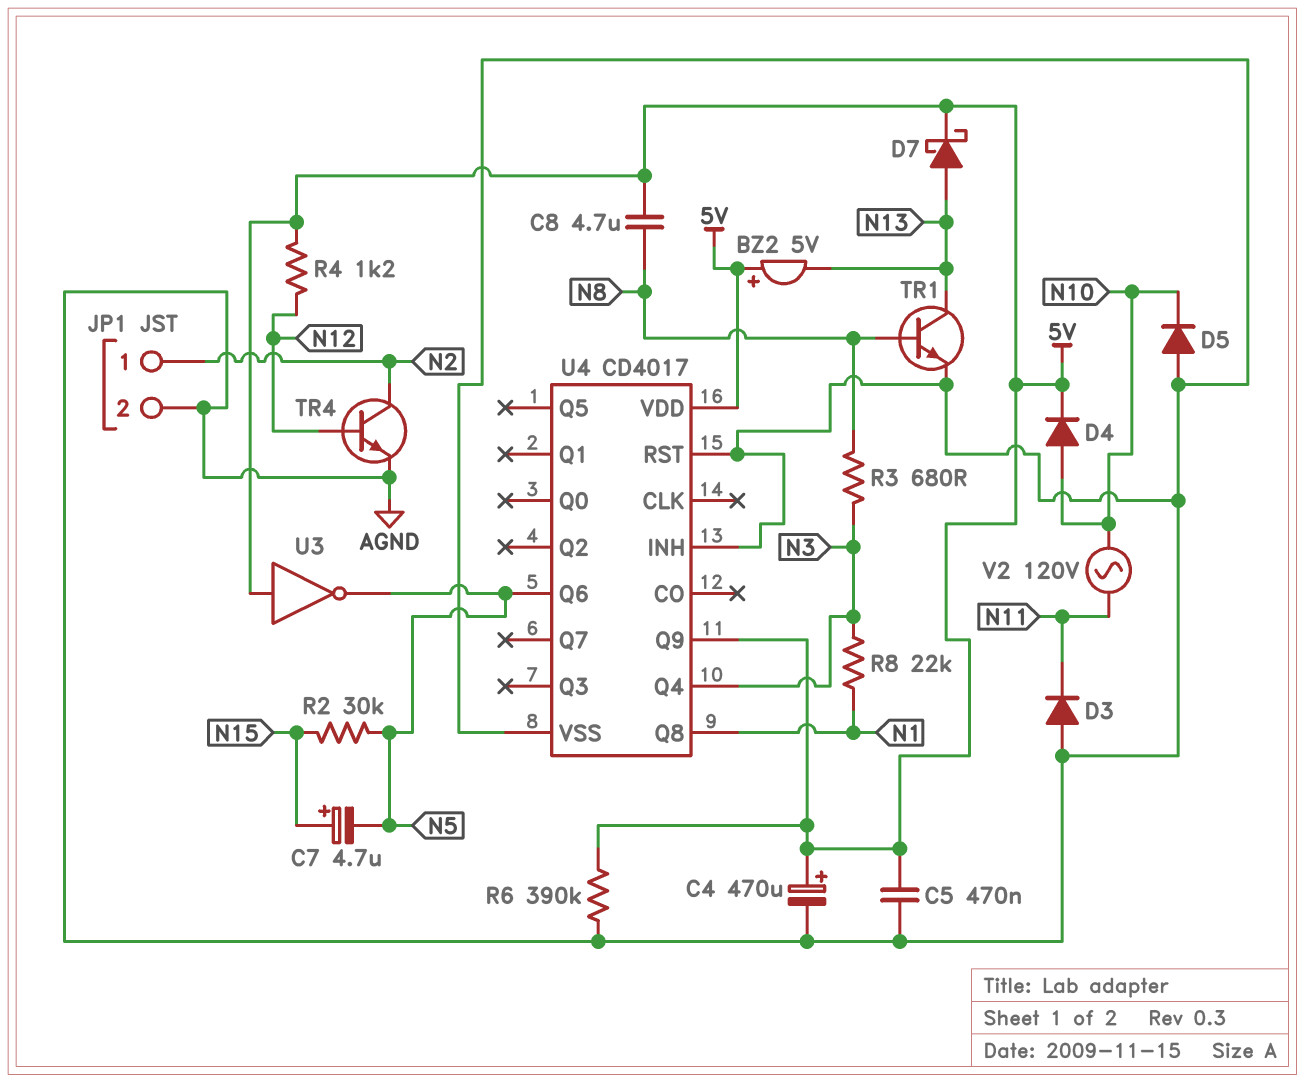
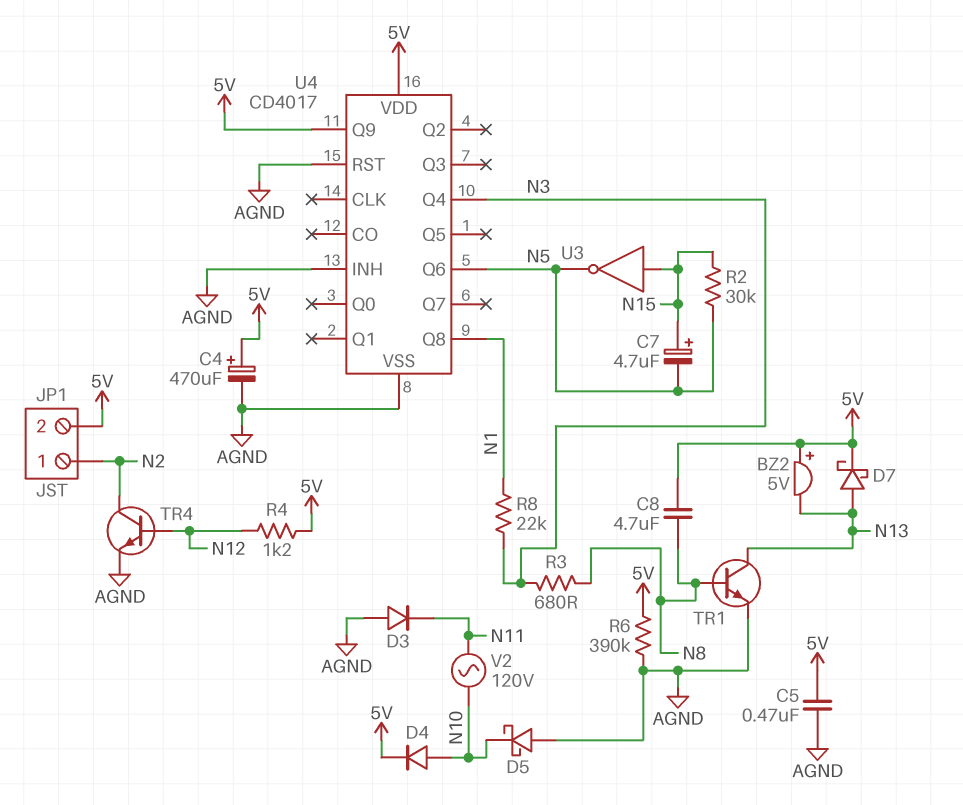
D5: diode (A AGND, K N10) -> schottky (A AGND, K N10)
JP1 pin 2: AGND -> 5V
U3: NOT (in 5V, out N5) -> NOT (in N15, out N5)

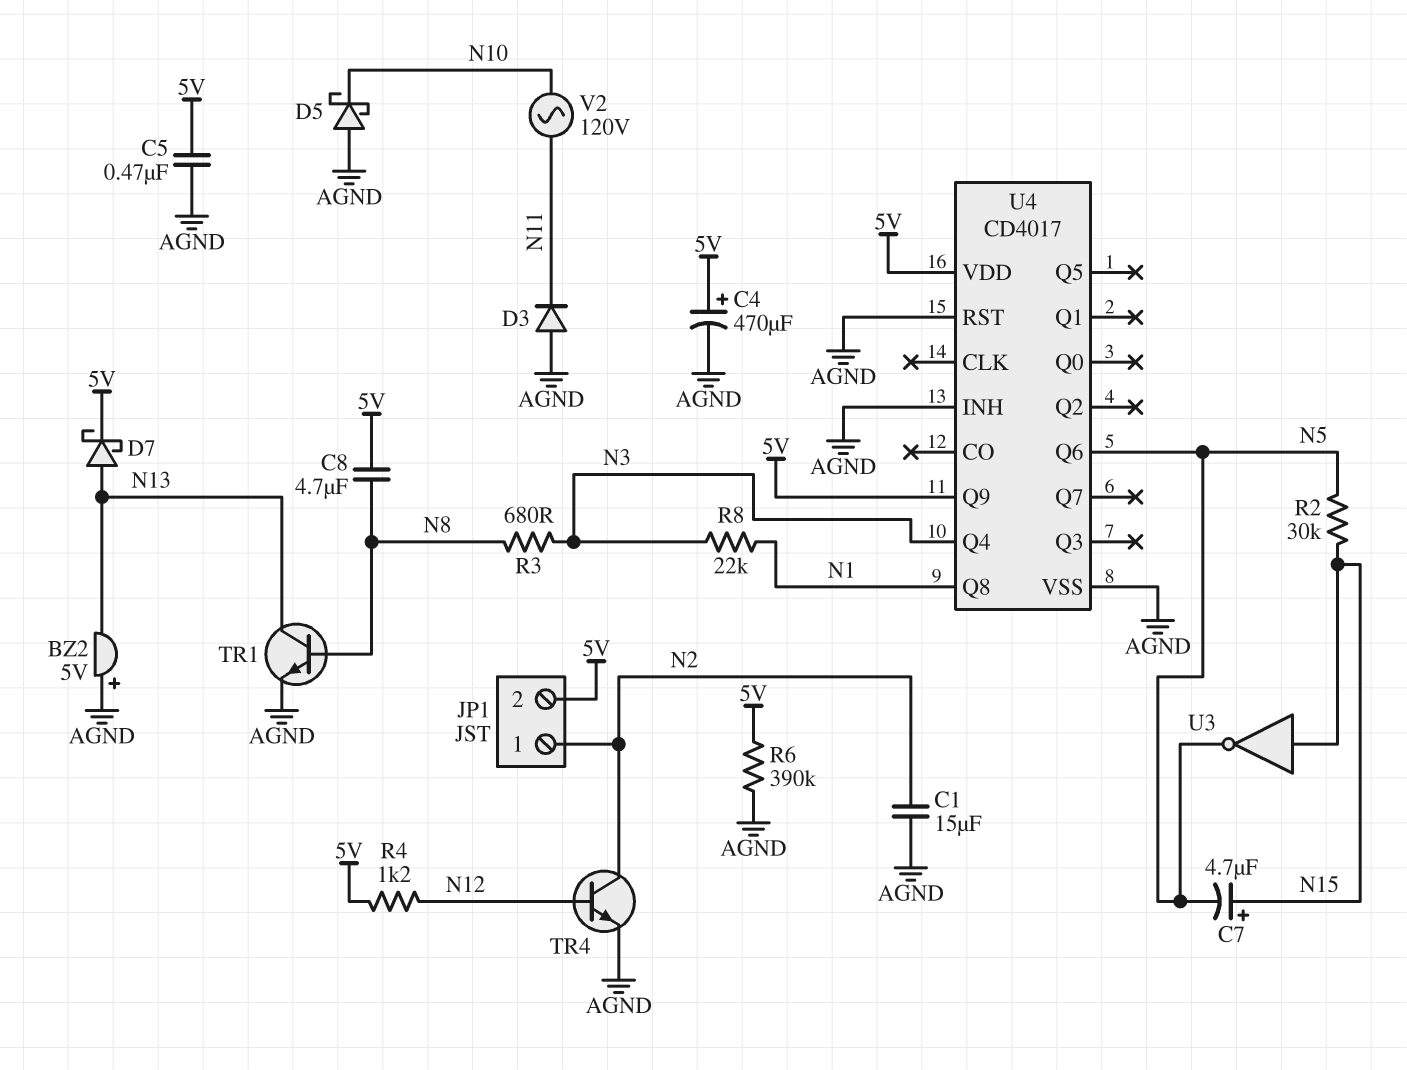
BZ2: buzzer 5V (plus 5V, minus N13) -> buzzer 5V (plus AGND, minus N13)
C1: none -> 15uF (AGND, N2)
D4: diode (A N10, K 5V) -> none

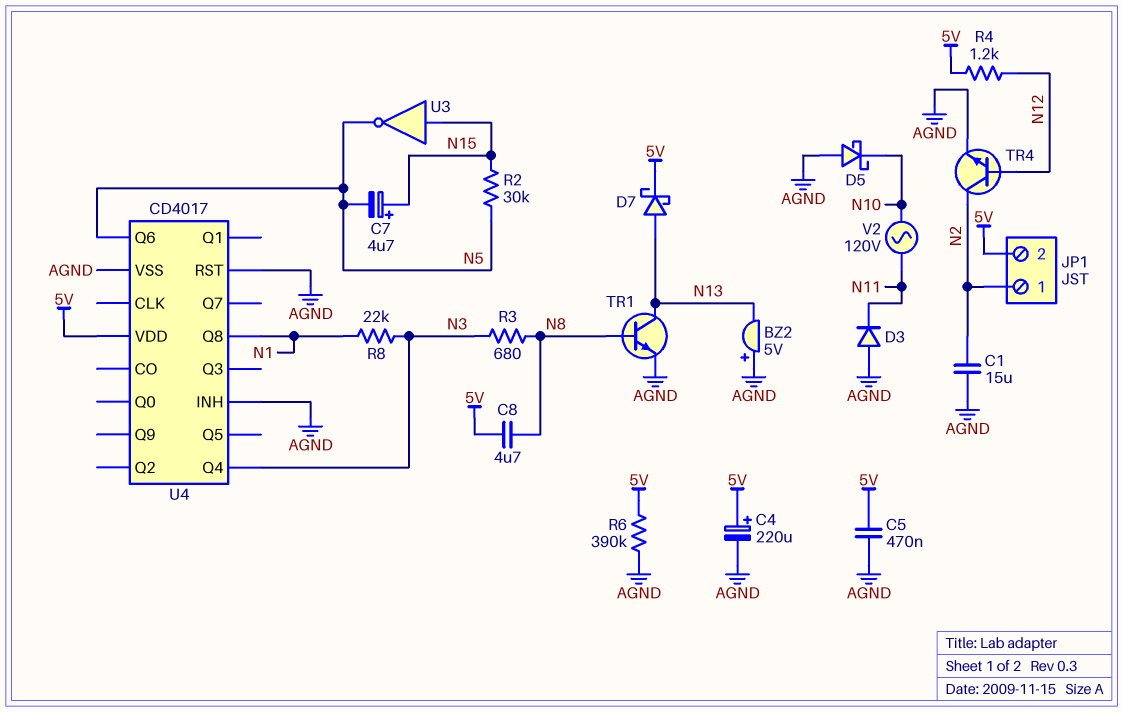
C4: 470uF (plus 5V, minus AGND) -> 220uF (plus 5V, minus AGND)
U4 pin Q9: 5V -> none

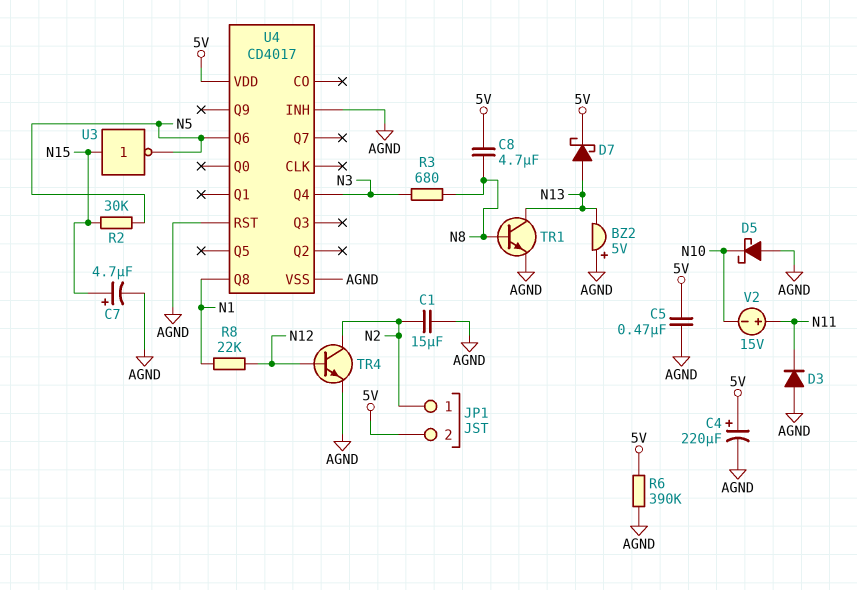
C7: 4.7uF (plus N15, minus N5) -> 4.7uF (plus N15, minus AGND)
R4: 1.2k (5V, N12) -> none
R8: 22k (N1, N3) -> 22k (N1, N12)
V2: AC 120V (N10, N11) -> 15V (plus N11, minus N10)

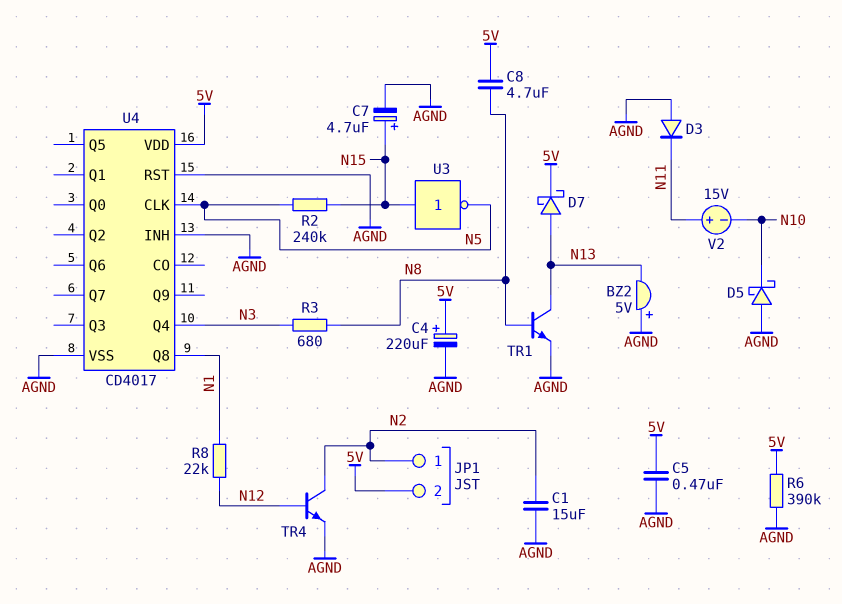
R2: 30k (N5, N15) -> 240k (N5, N15)
U4 pin CLK: none -> N5
U4 pin Q6: N5 -> none

